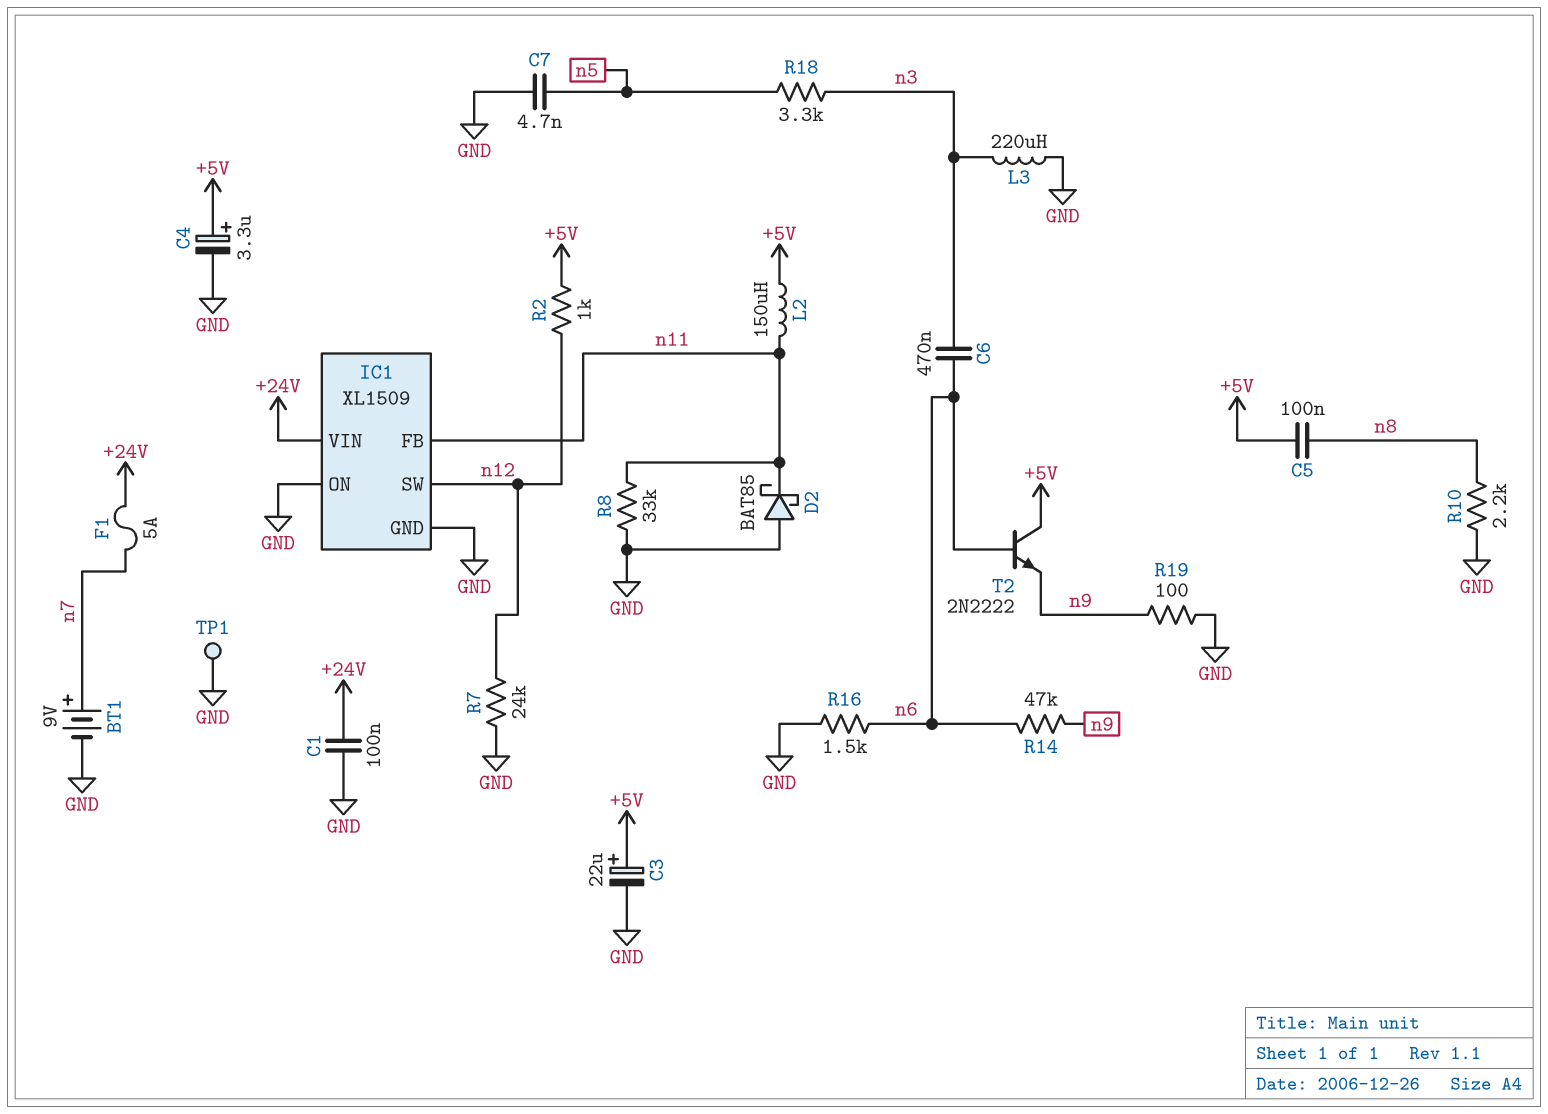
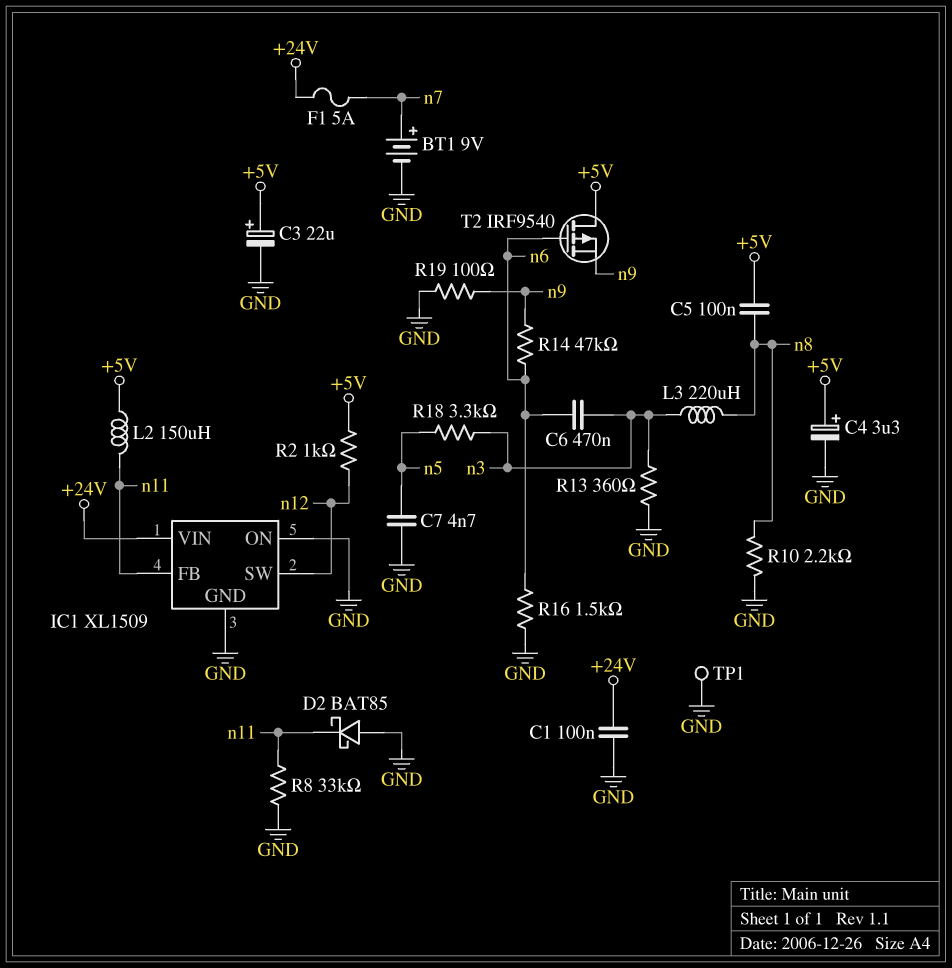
L3: 220uH (GND, n3) -> 220uH (n3, n8)
R7: 24k (GND, n12) -> none
R13: none -> 360 (GND, n3)
T2: NPN 2N2222 (B n6, C +5V, E n9) -> PMOS IRF9540 (G n6, D +5V, S n9)

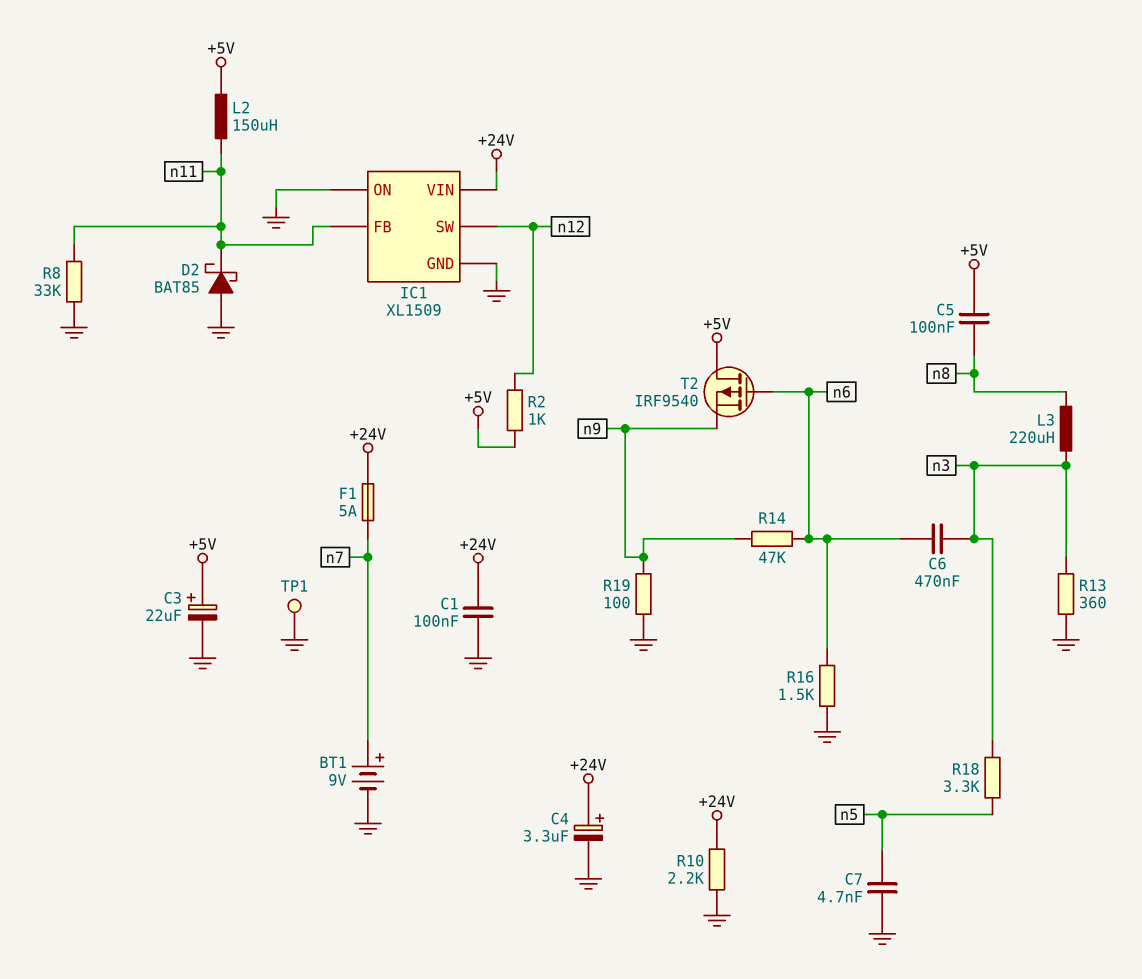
C4: 3.3uF (plus +5V, minus GND) -> 3.3uF (plus +24V, minus GND)
R10: 2.2k (GND, n8) -> 2.2k (+24V, GND)

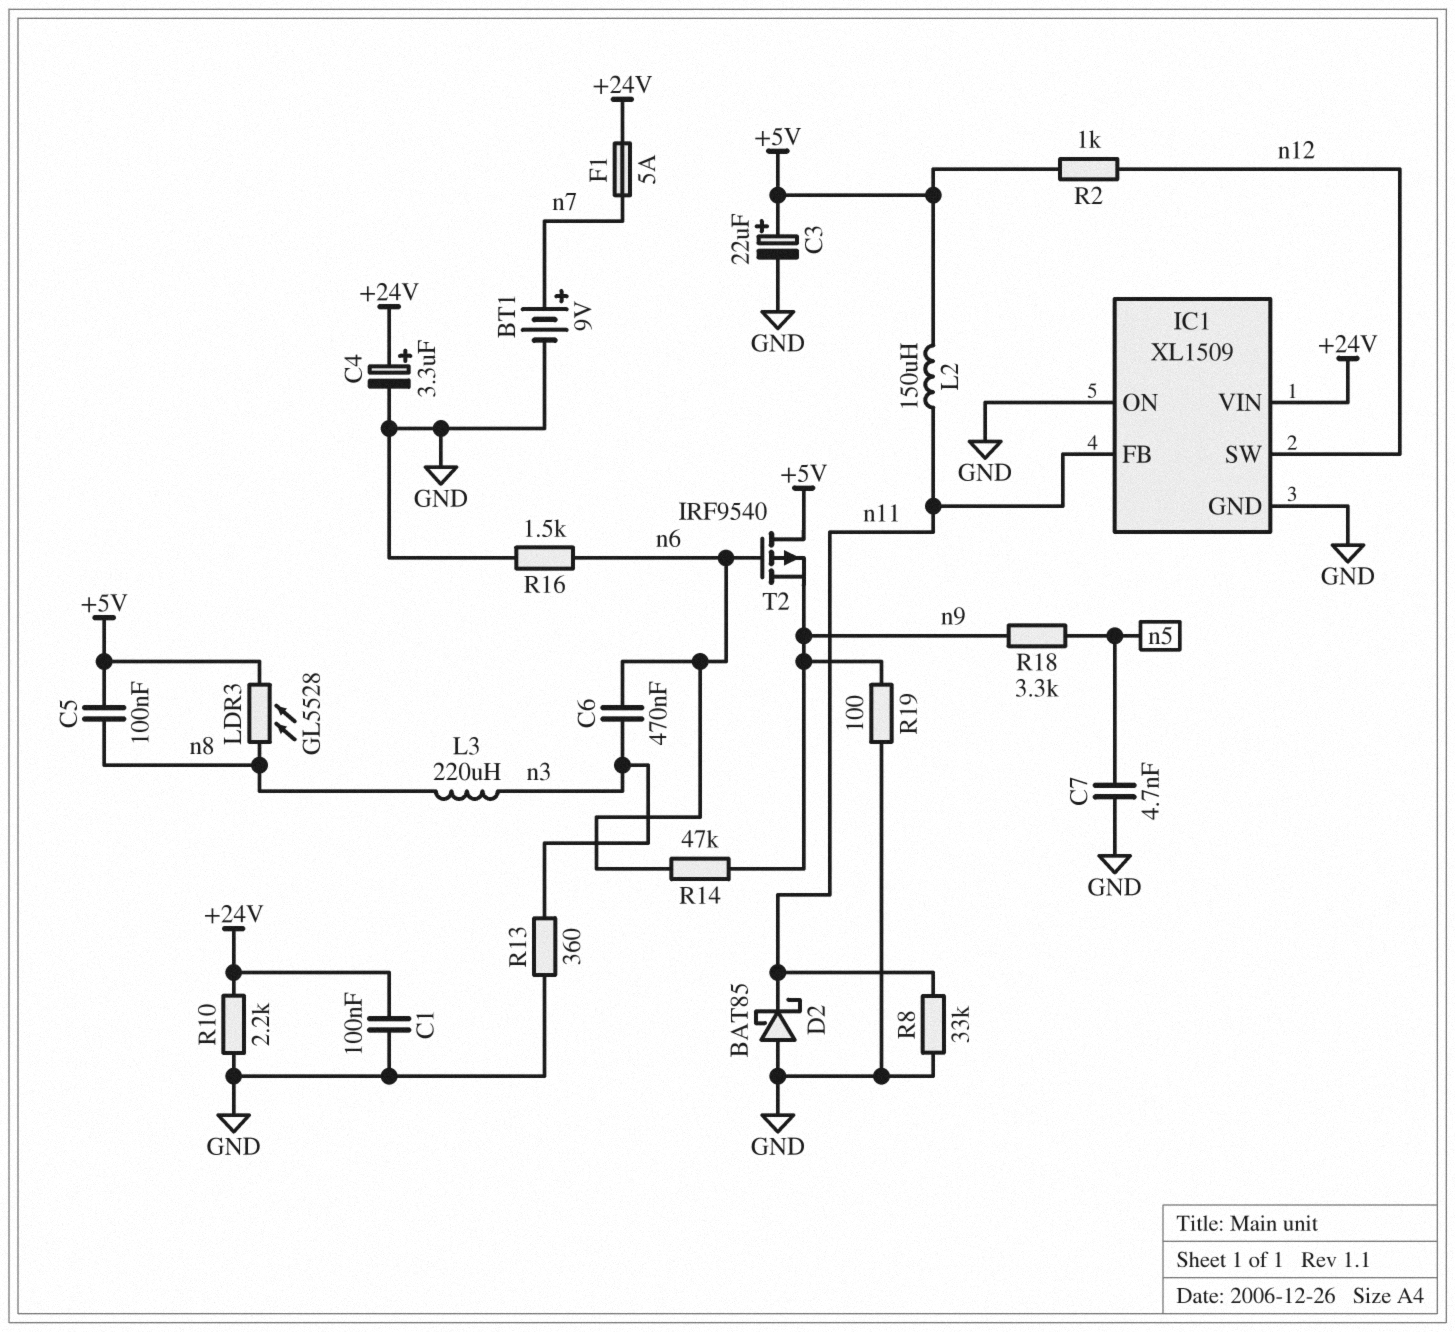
LDR3: none -> GL5528 (+5V, n8)
R18: 3.3k (n3, n5) -> 3.3k (n5, n9)
TP1: test point (GND) -> none

